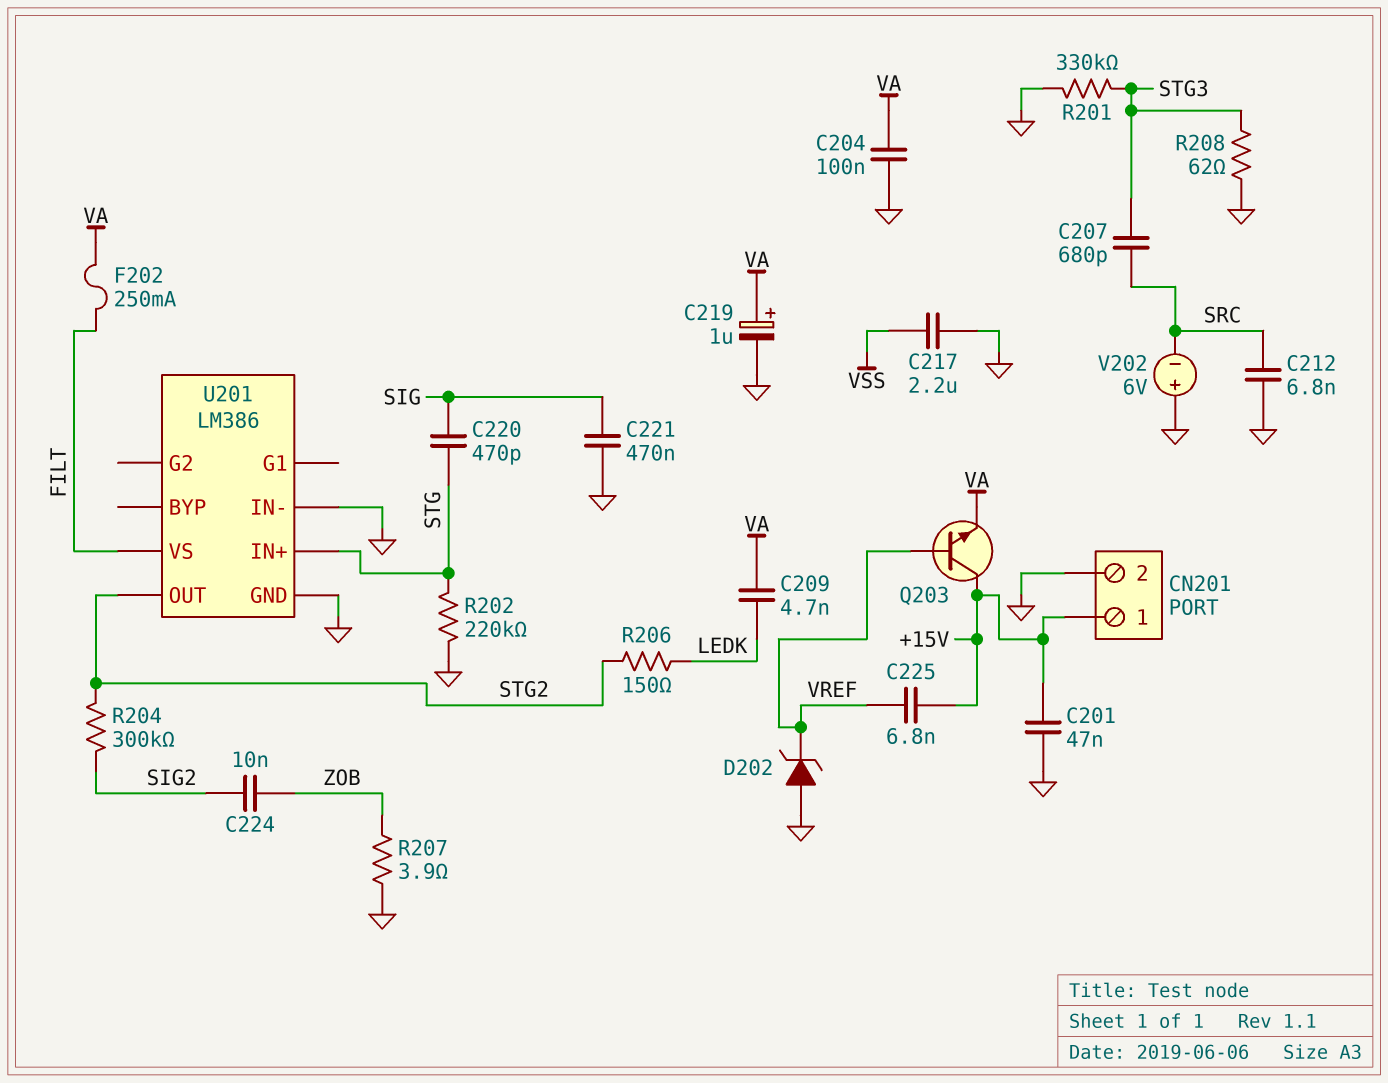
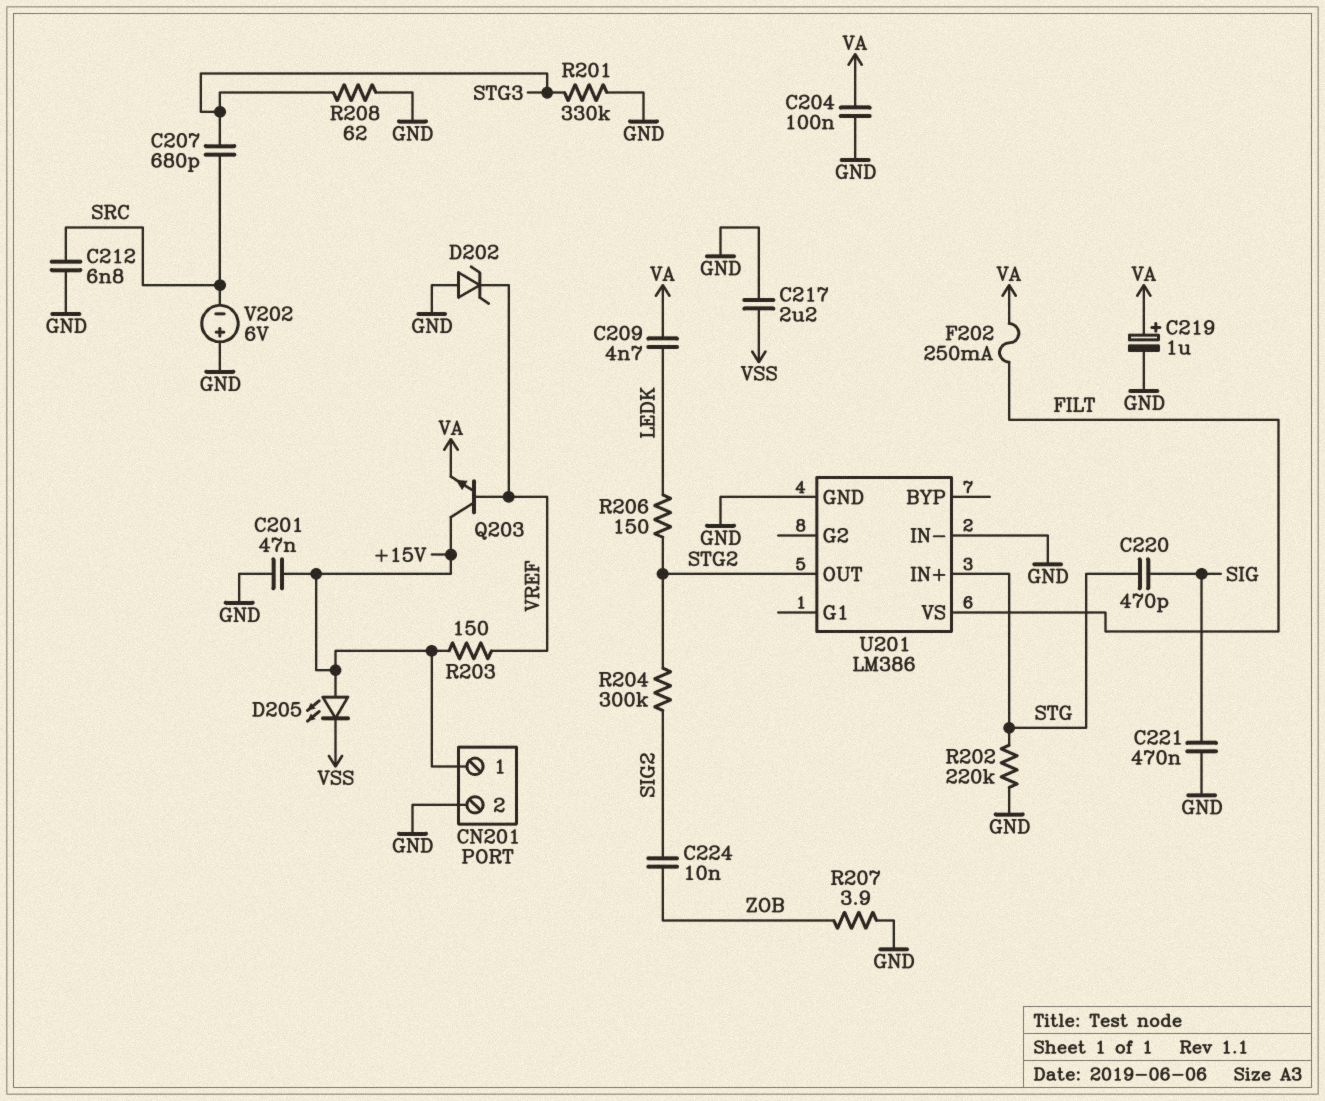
C225: 6.8nF (+15V, VREF) -> none
D205: none -> LED (A +15V, K VSS)
R203: none -> 150 (+15V, VREF)

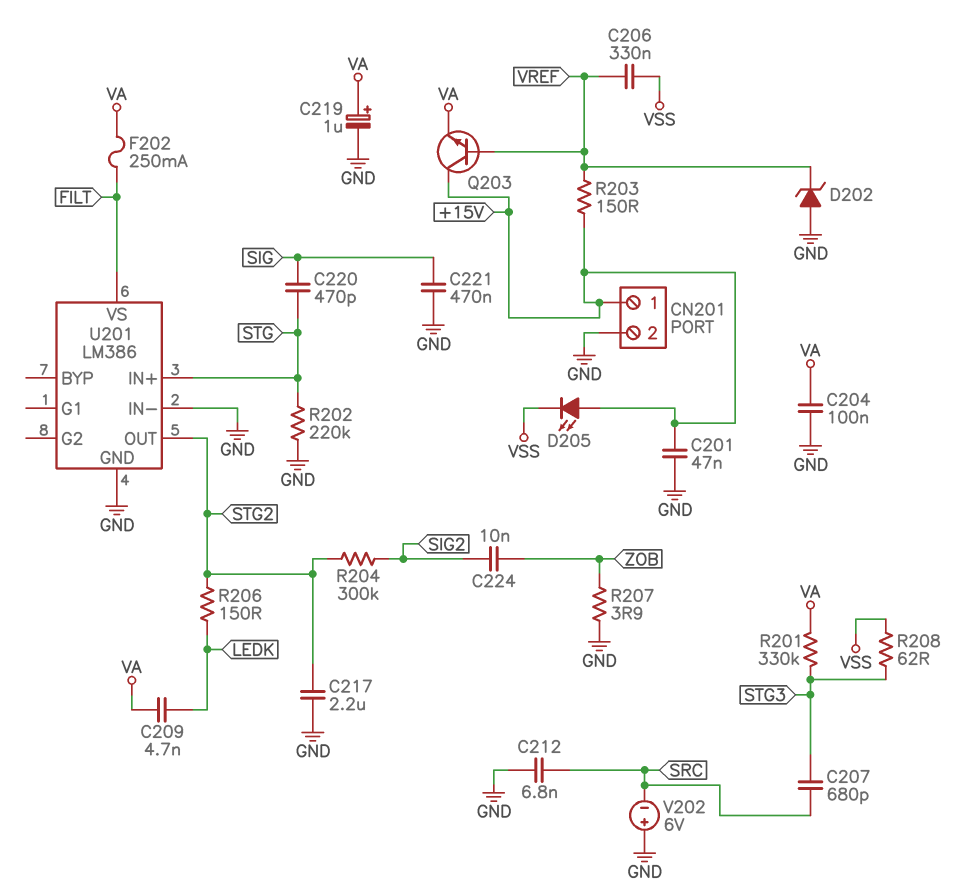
C206: none -> 330nF (VREF, VSS)
C217: 2.2uF (GND, VSS) -> 2.2uF (GND, STG2)
R201: 330k (GND, STG3) -> 330k (STG3, VA)
R208: 62 (GND, STG3) -> 62 (STG3, VSS)

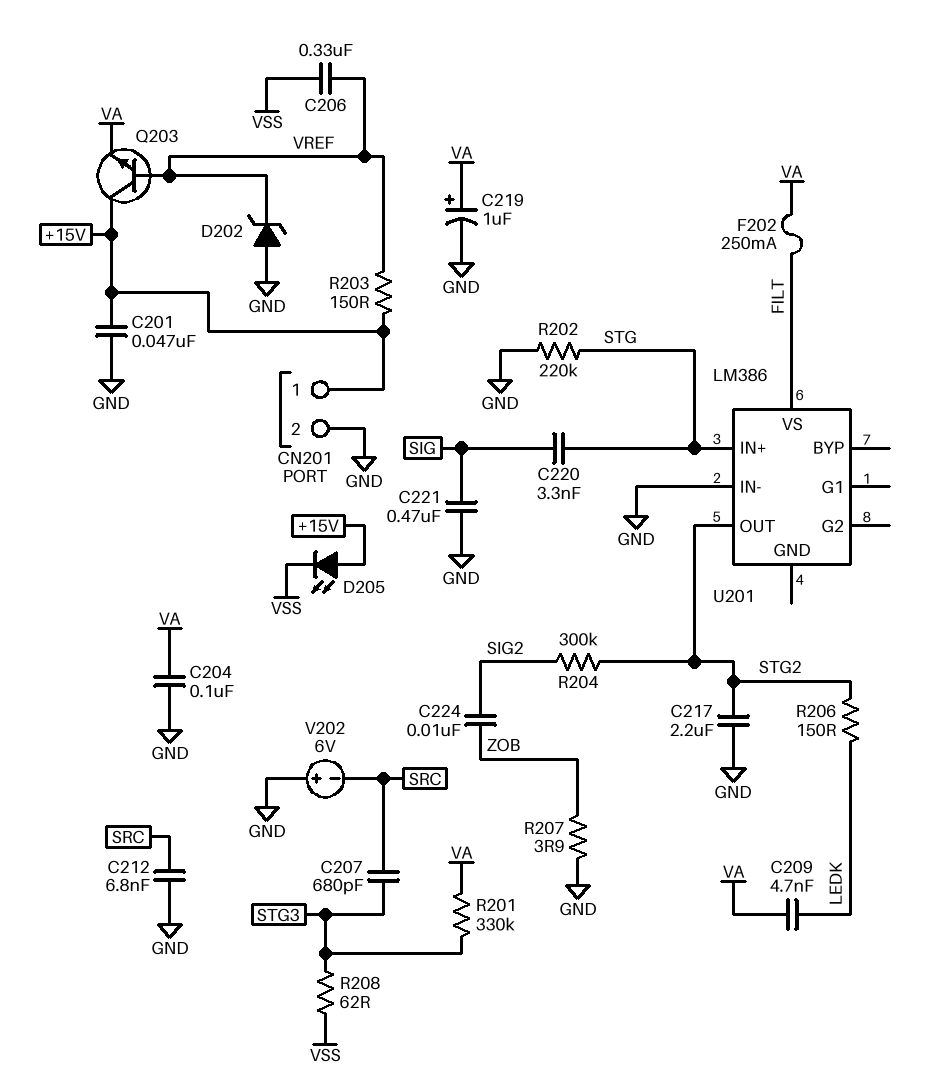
C220: 470pF (SIG, STG) -> 3.3nF (SIG, STG)
U201 pin GND: GND -> none

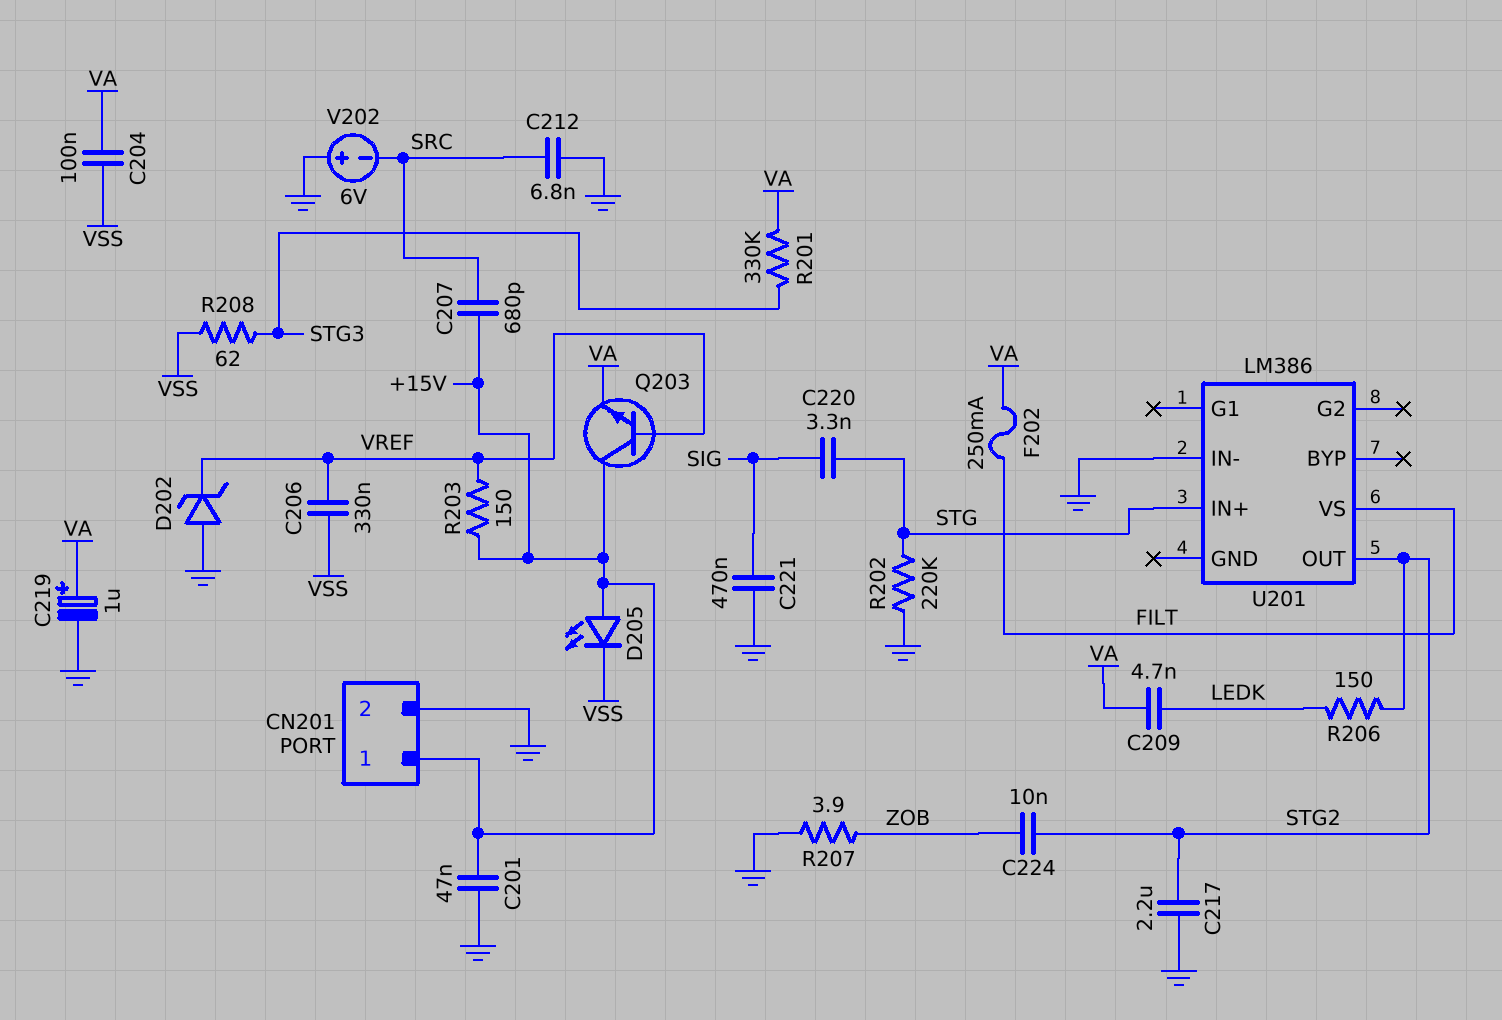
C204: 100nF (GND, VA) -> 100nF (VA, VSS)
C207: 680pF (SRC, STG3) -> 680pF (+15V, SRC)
C224: 10nF (SIG2, ZOB) -> 10nF (STG2, ZOB)
R204: 300k (SIG2, STG2) -> none

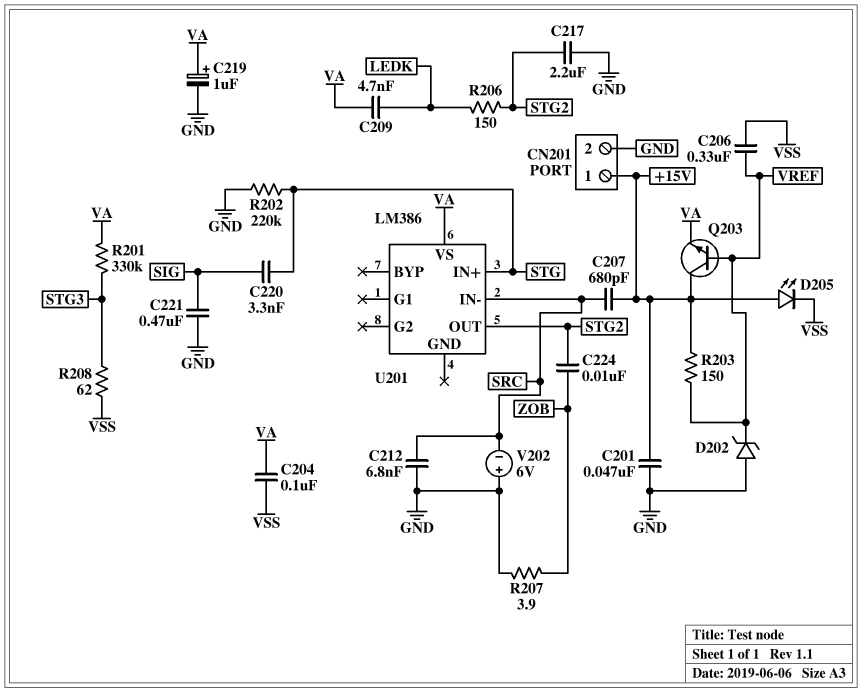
F202: 250mA (FILT, VA) -> none
U201 pin IN-: GND -> SRC
U201 pin VS: FILT -> VA

